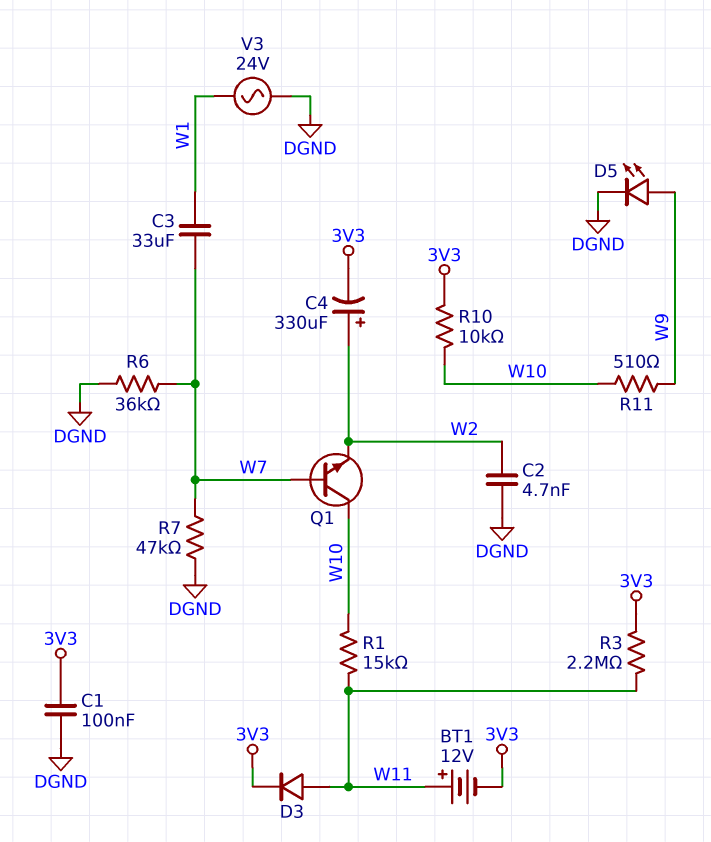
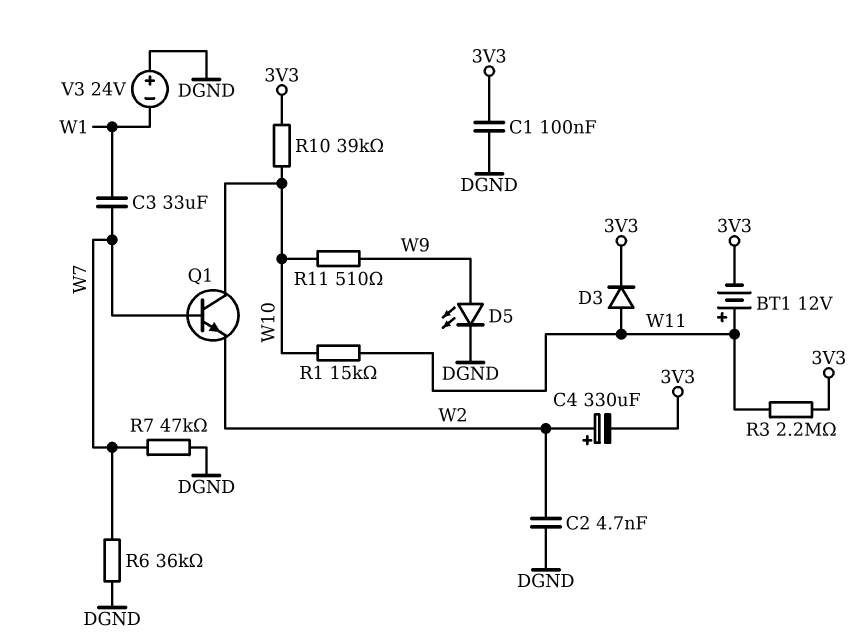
R10: 10k (3V3, W10) -> 39k (3V3, W10)
V3: AC 24V (DGND, W1) -> 24V (plus DGND, minus W1)

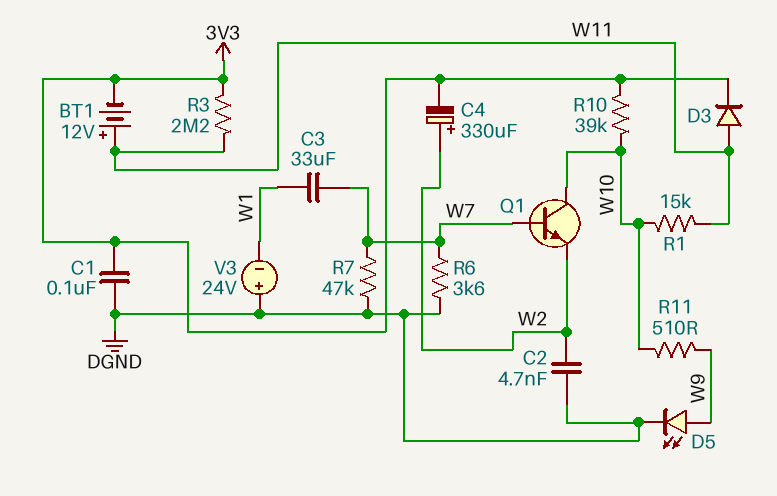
R6: 36k (DGND, W7) -> 3.6k (DGND, W7)

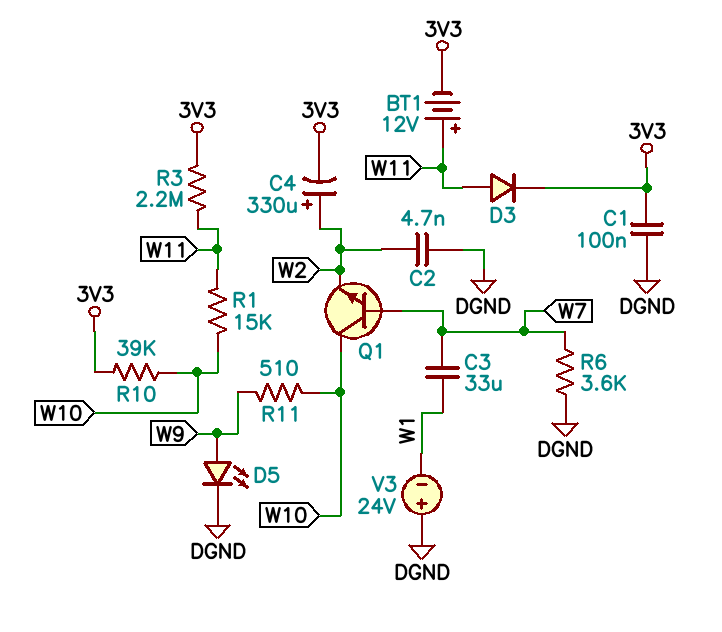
R7: 47k (DGND, W7) -> none

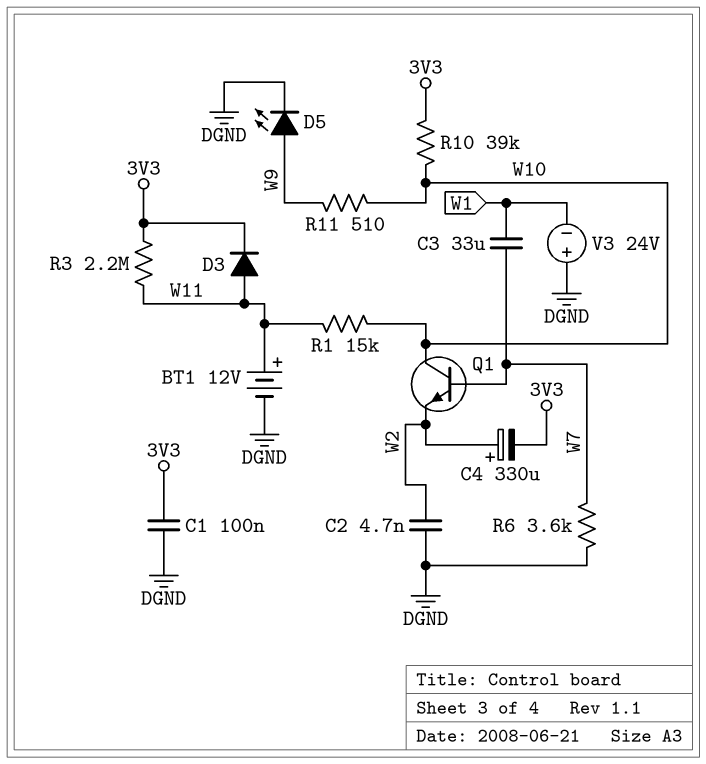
BT1: 12V (plus W11, minus 3V3) -> 12V (plus W11, minus DGND)

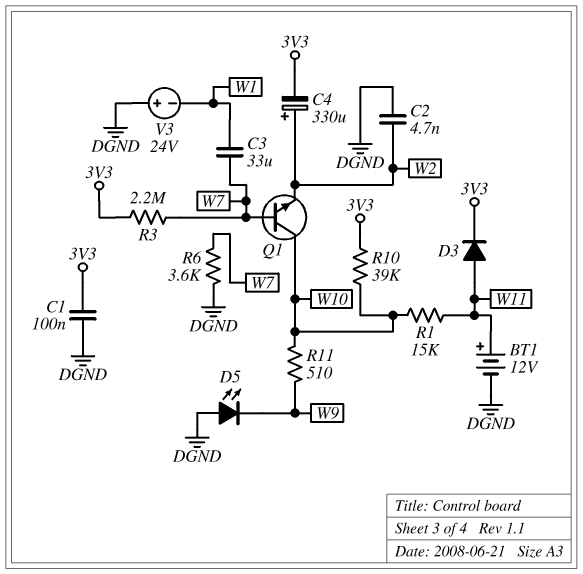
D5: LED (A W9, K DGND) -> LED (A DGND, K W9)
R3: 2.2M (3V3, W11) -> 2.2M (3V3, W7)

